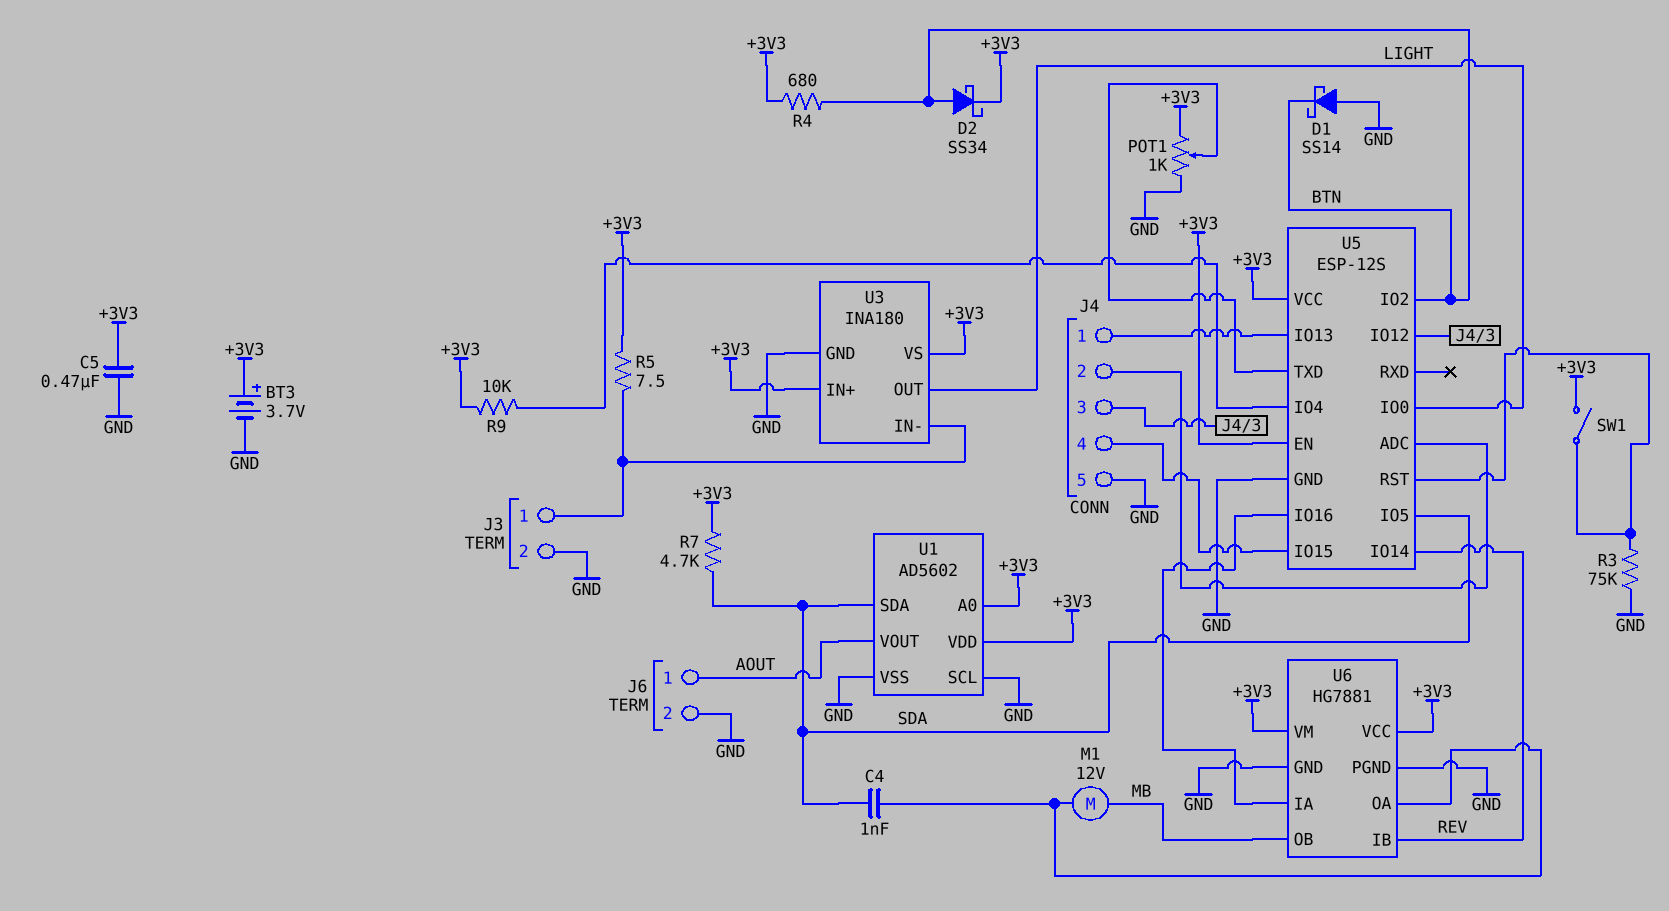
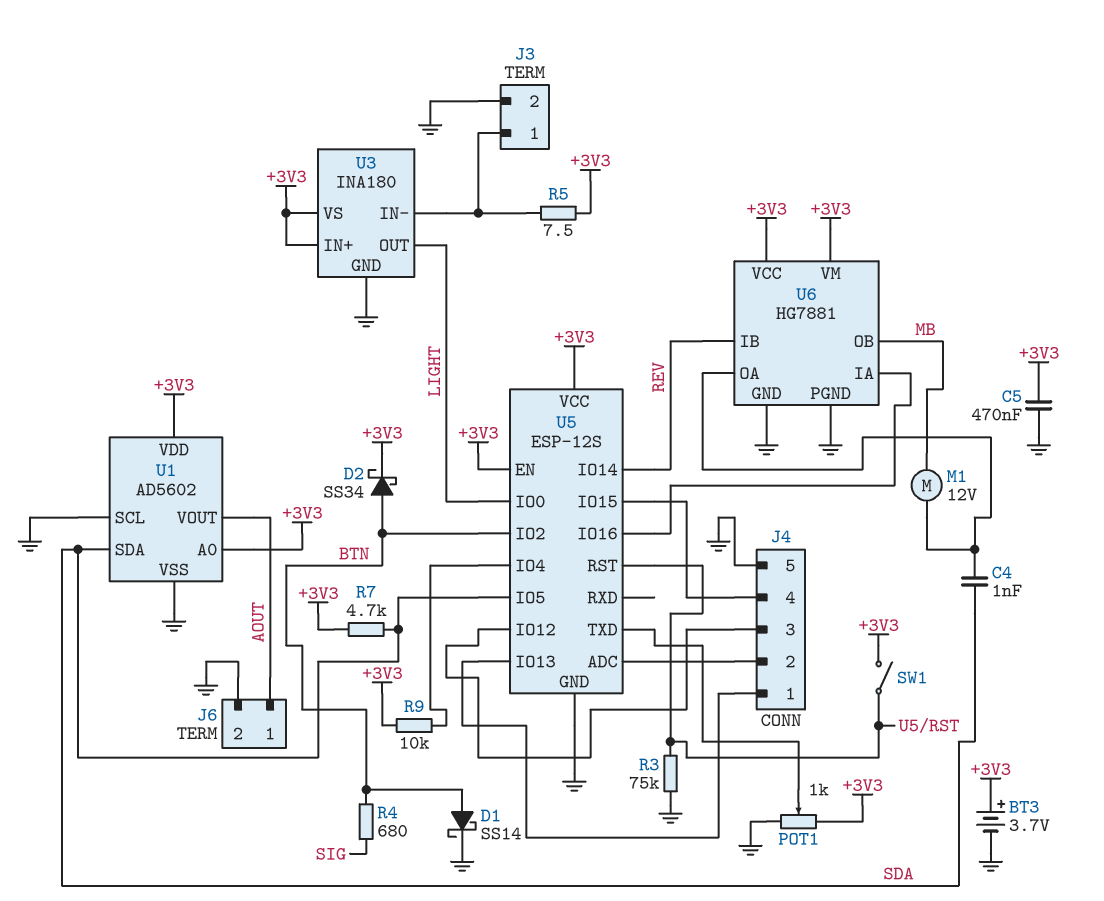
D1: schottky SS14 (A GND, K BTN) -> schottky SS14 (A BTN, K GND)
R4: 680 (+3V3, BTN) -> 680 (BTN, SIG)

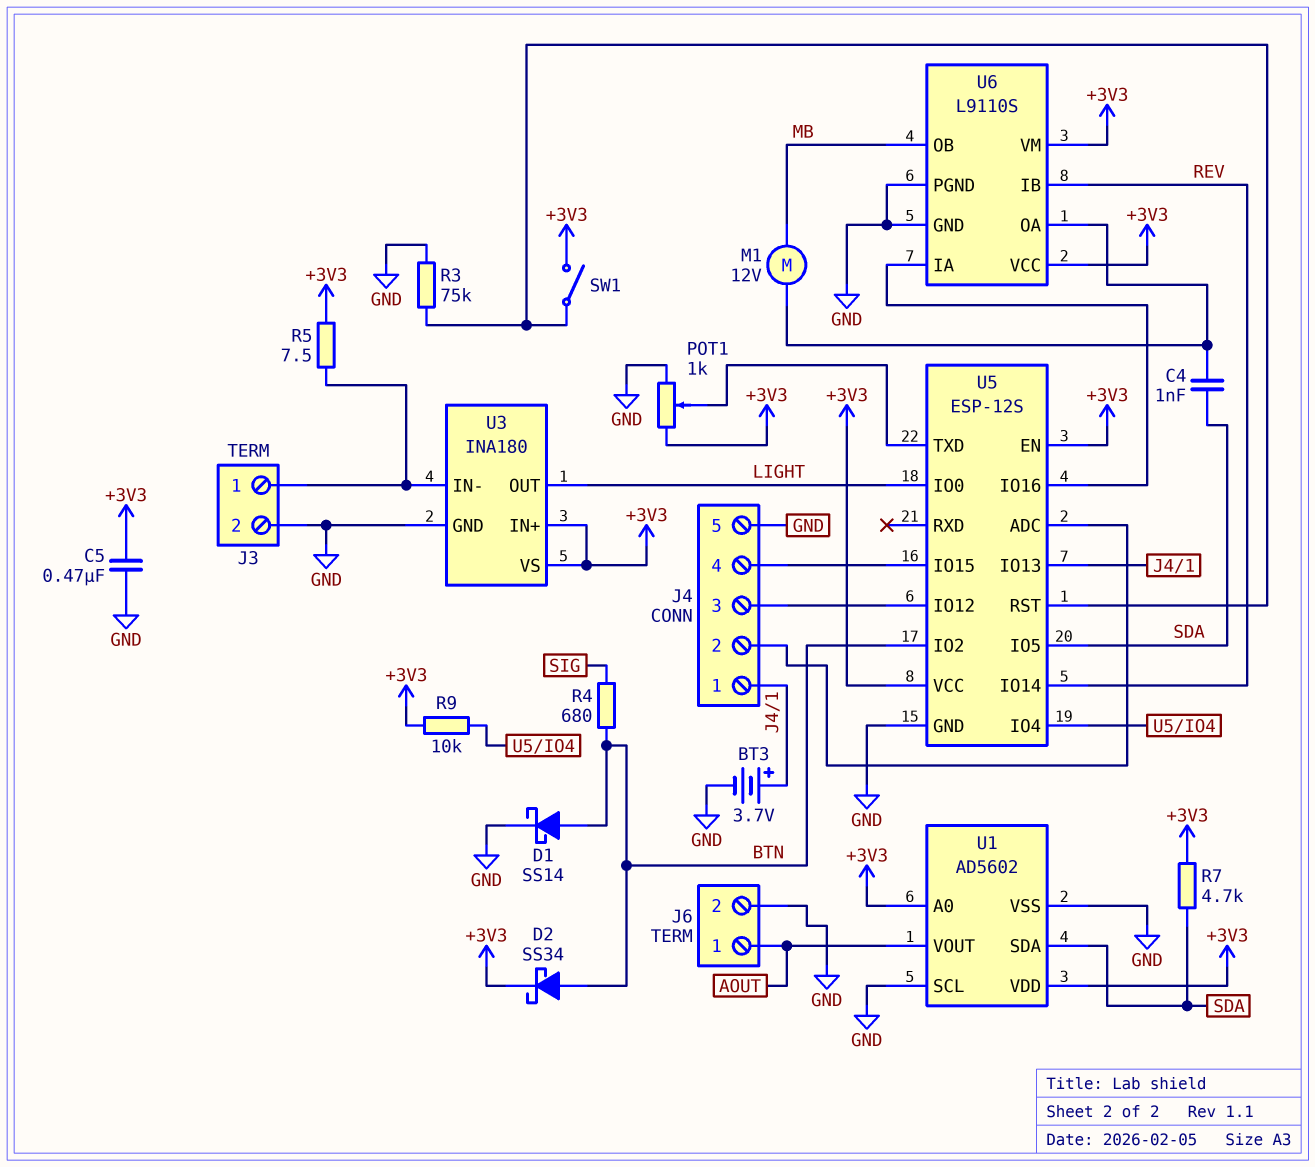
BT3: 3.7V (plus +3V3, minus GND) -> 3.7V (plus J4/1, minus GND)
U6: HG7881 -> L9110S

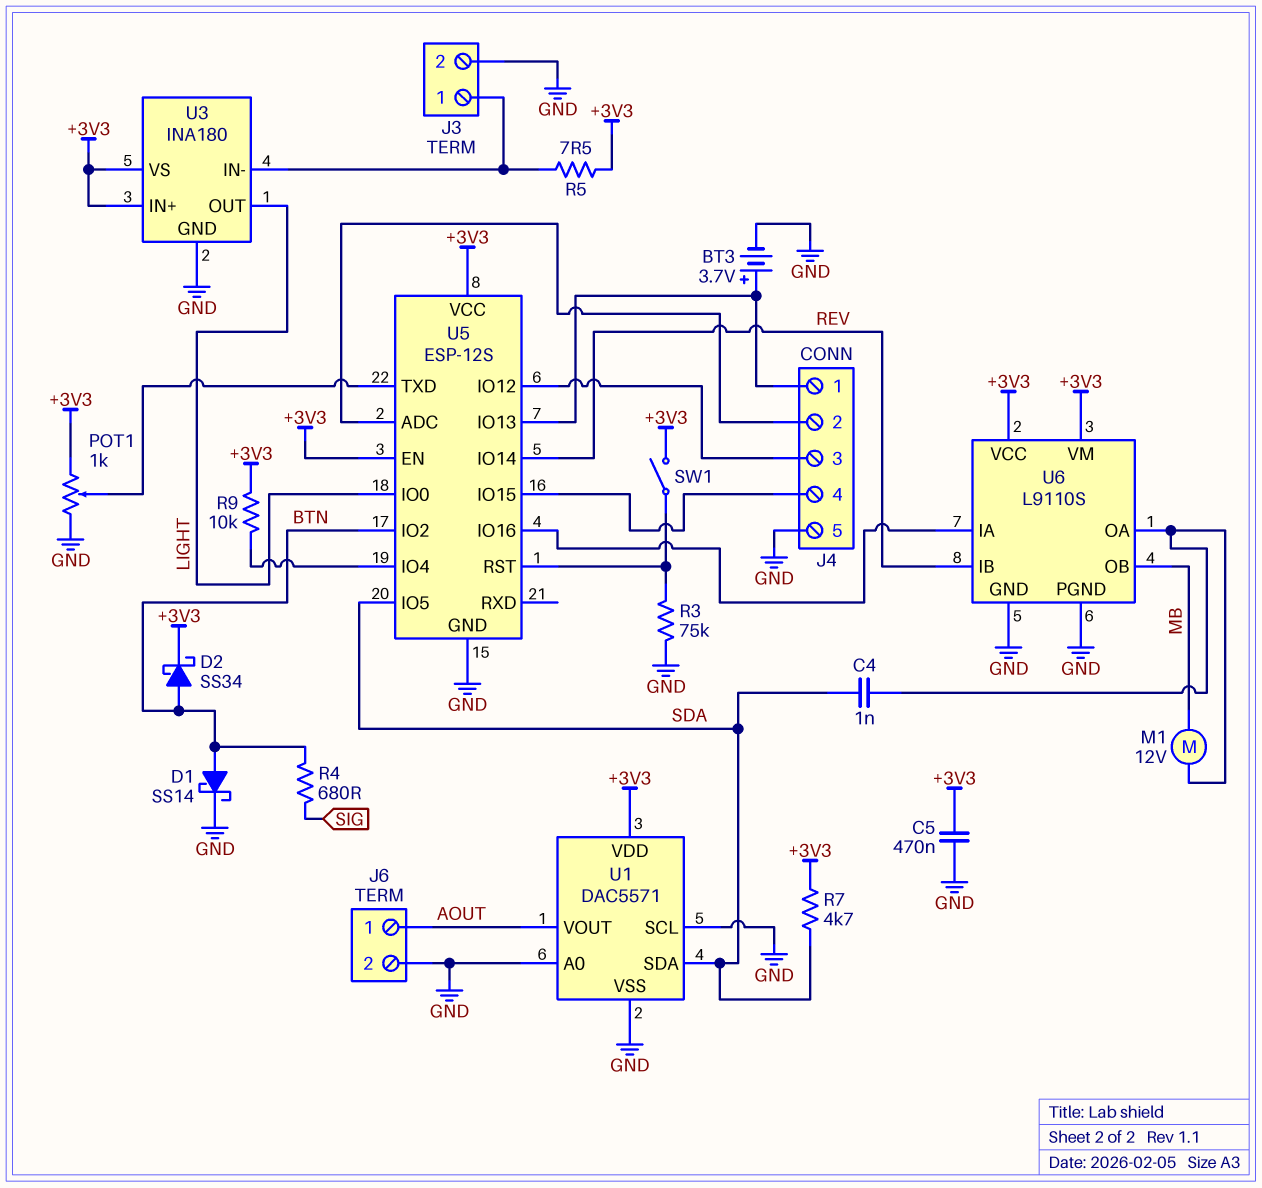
U1: AD5602 -> DAC5571
U1 pin A0: +3V3 -> GND

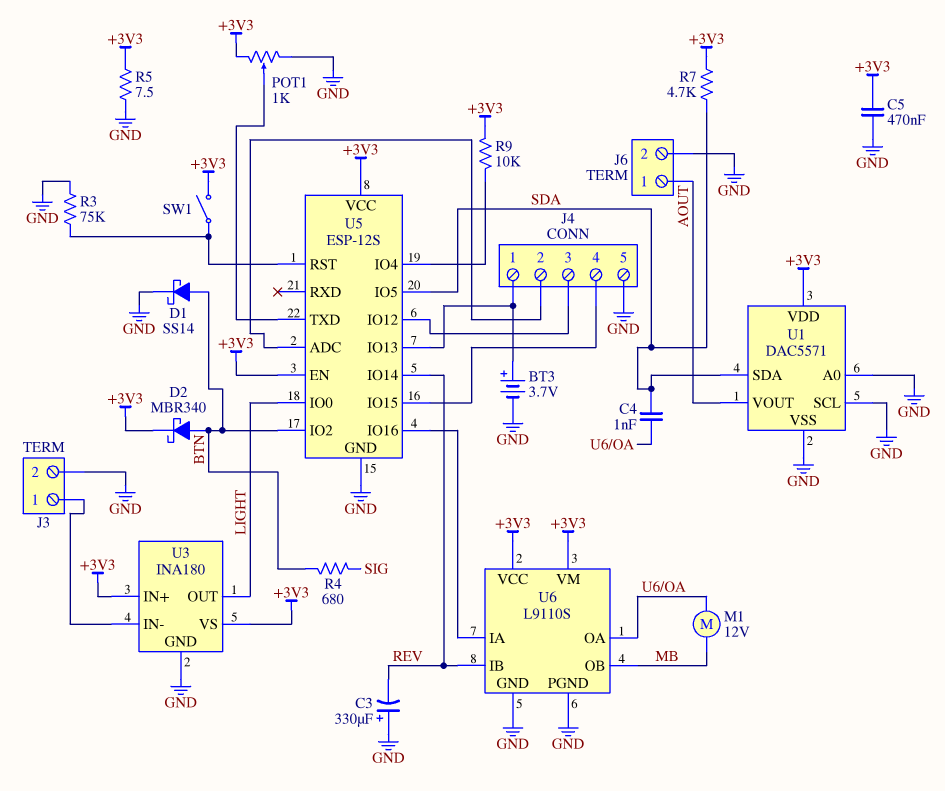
C3: none -> 330uF (plus GND, minus REV)
D2: schottky SS34 (A BTN, K +3V3) -> schottky MBR340 (A BTN, K +3V3)
R5: 7.5 (+3V3, J3/1) -> 7.5 (+3V3, GND)

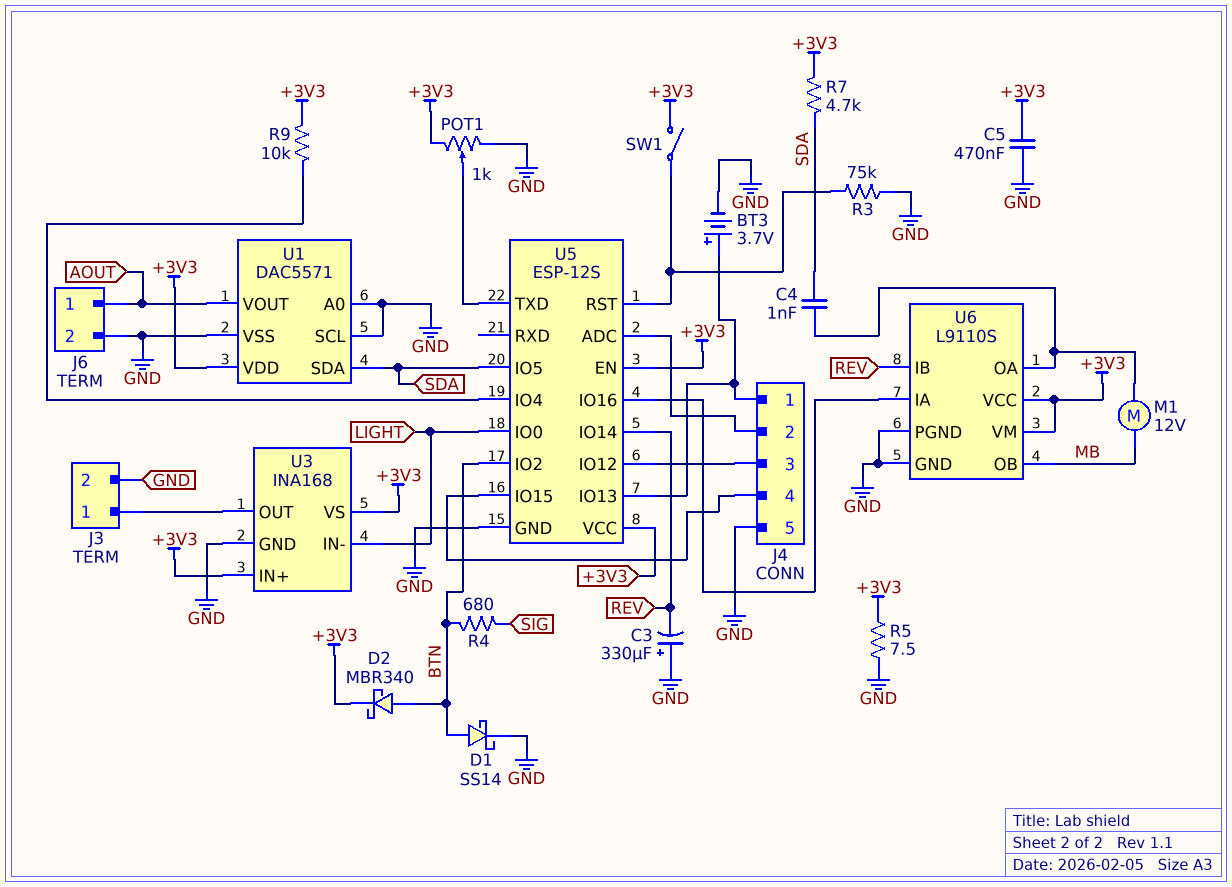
U3: INA180 -> INA168
U3 pin IN-: J3/1 -> LIGHT
U3 pin OUT: LIGHT -> J3/1

